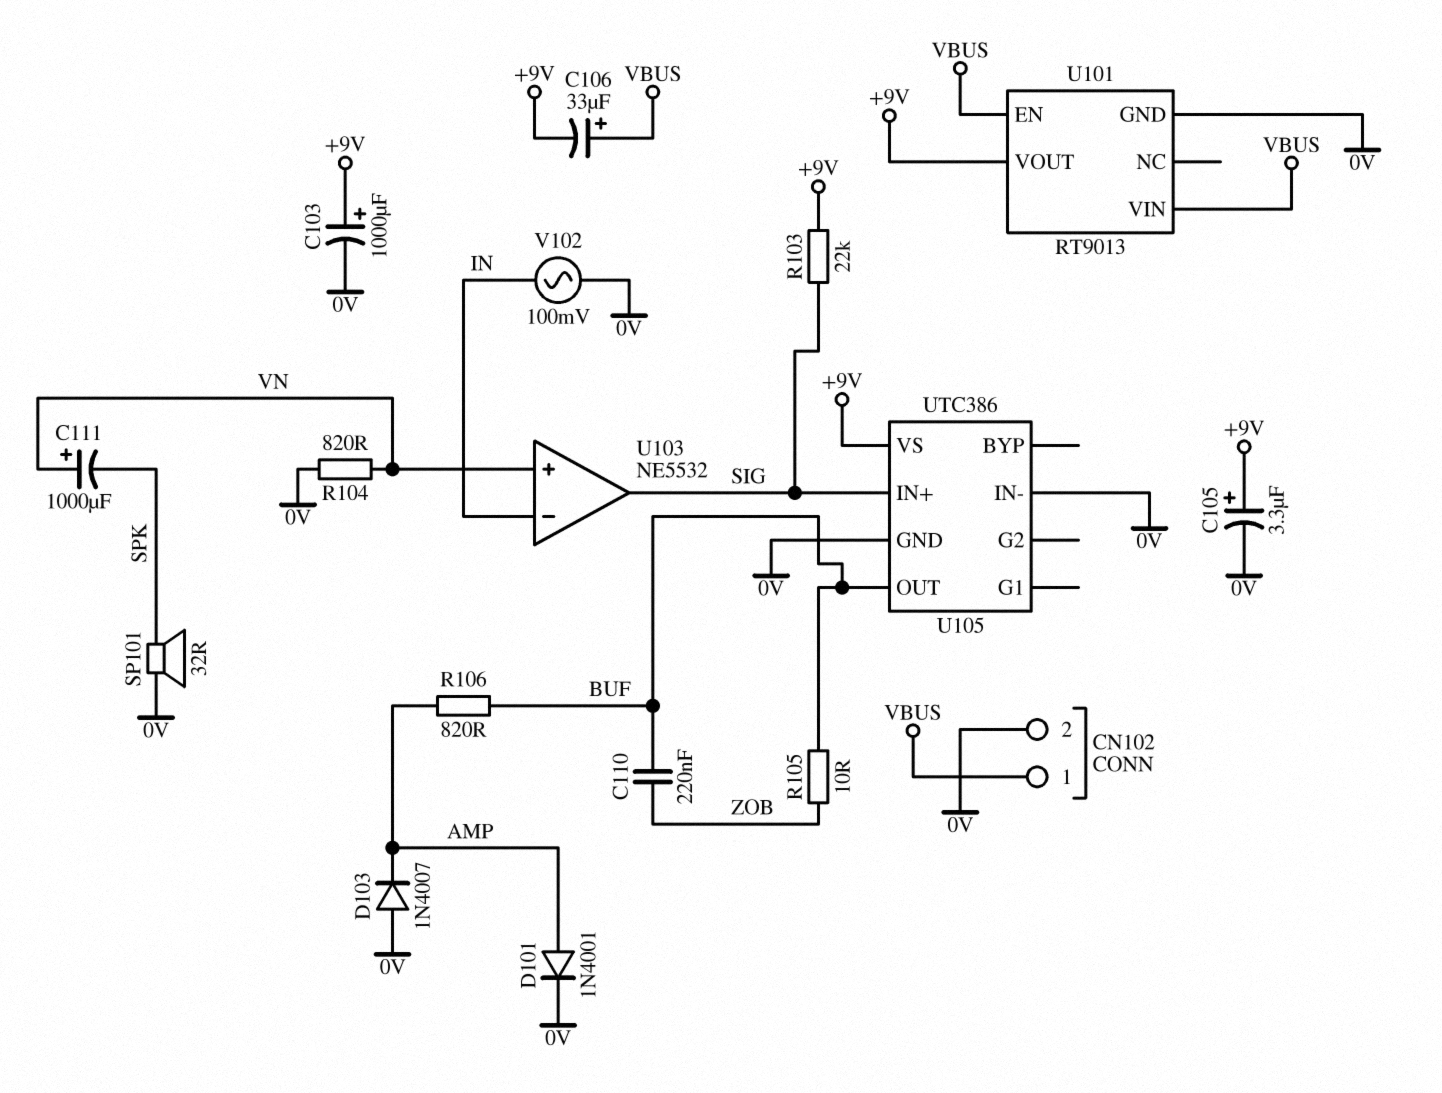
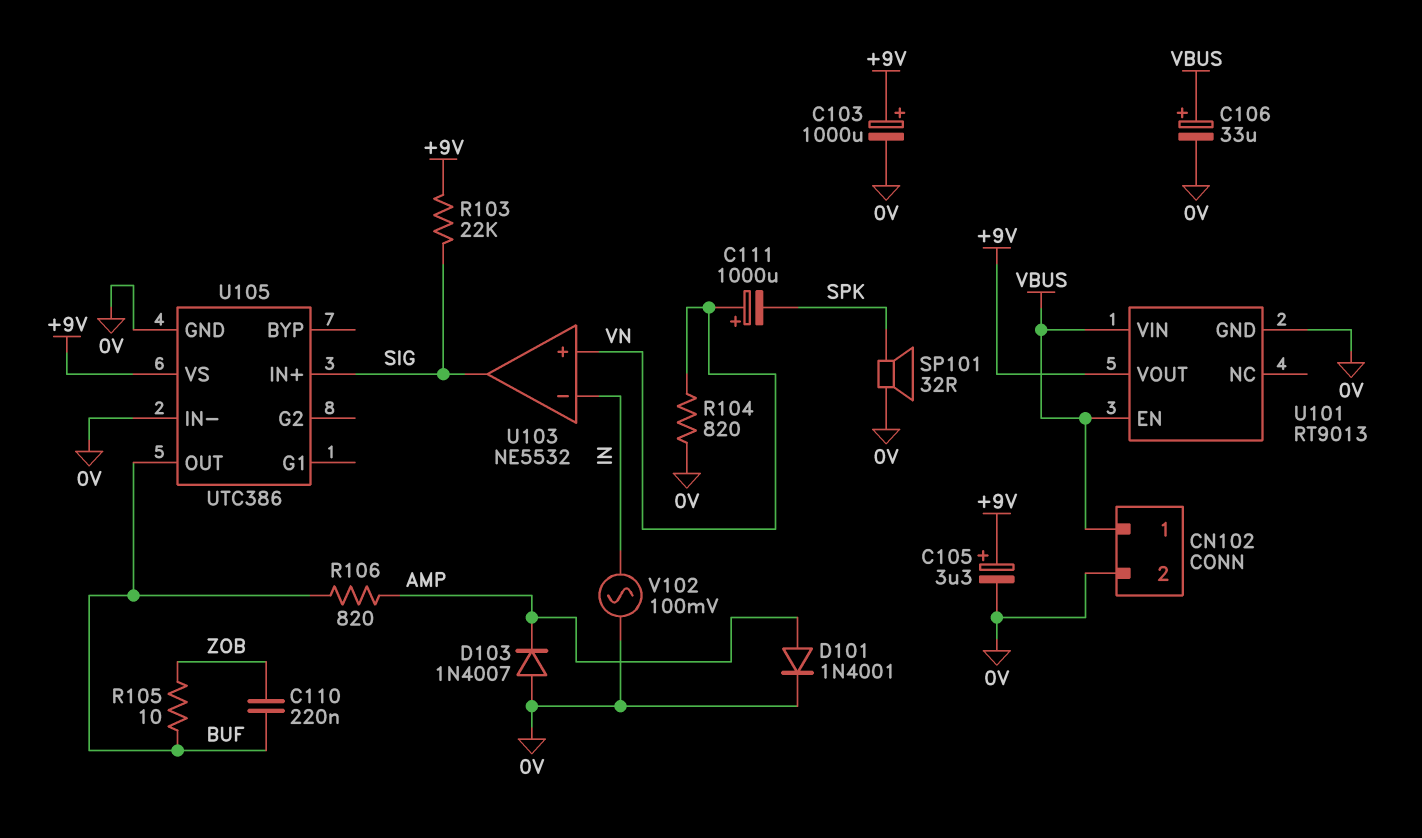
C106: 33uF (plus VBUS, minus +9V) -> 33uF (plus VBUS, minus 0V)

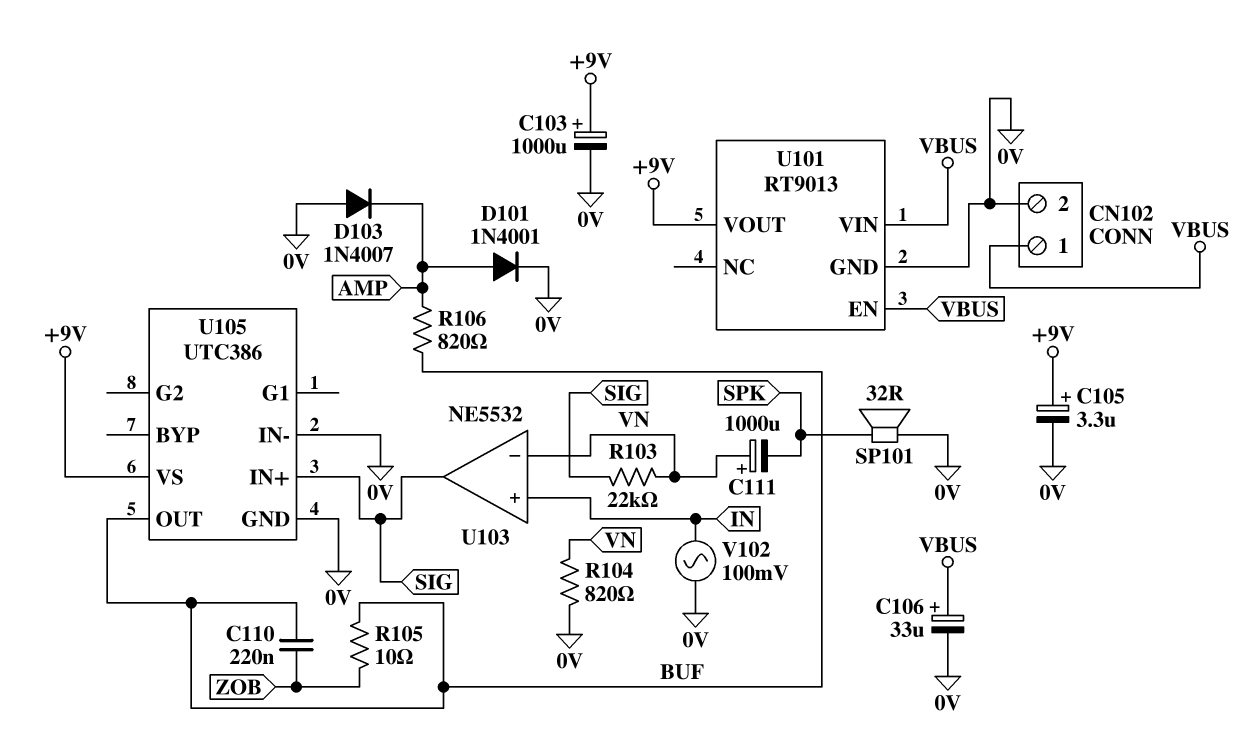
R103: 22k (+9V, SIG) -> 22k (SIG, VN)
U103 pin in+: VN -> IN
U103 pin in-: IN -> VN

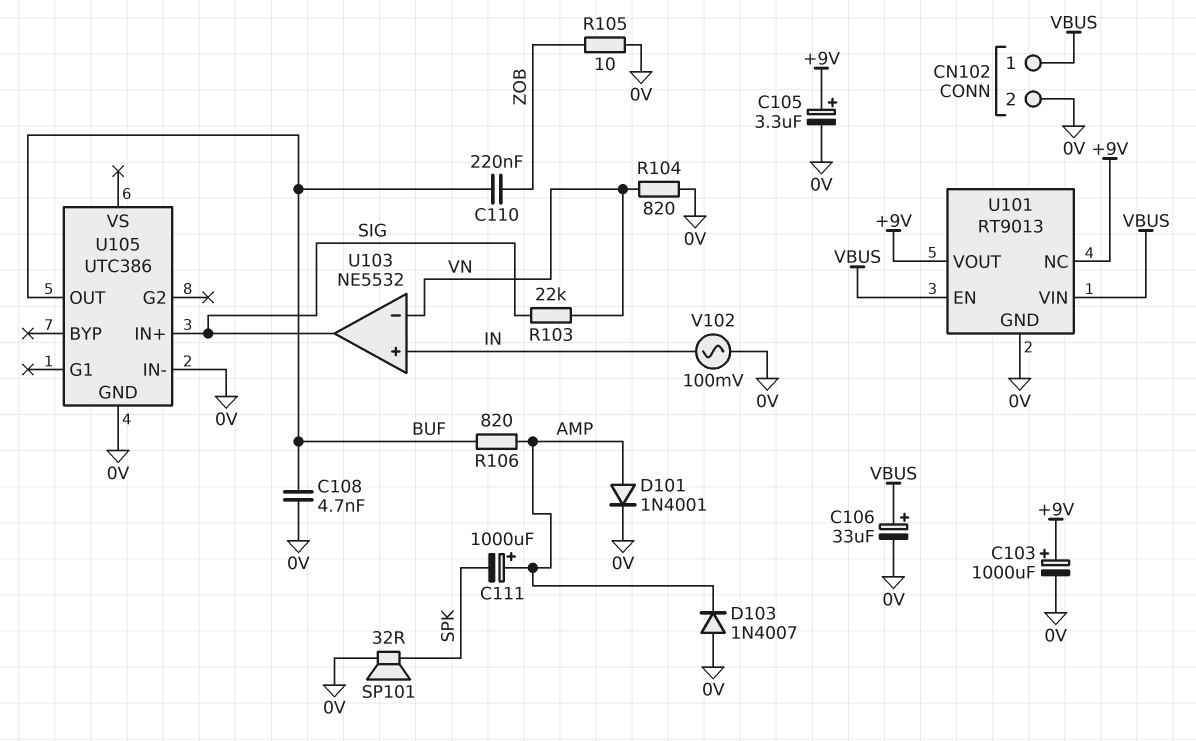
C108: none -> 4.7nF (0V, BUF)
C111: 1000uF (plus VN, minus SPK) -> 1000uF (plus AMP, minus SPK)
R105: 10 (BUF, ZOB) -> 10 (0V, ZOB)
U101 pin NC: none -> +9V
U105 pin VS: +9V -> none

